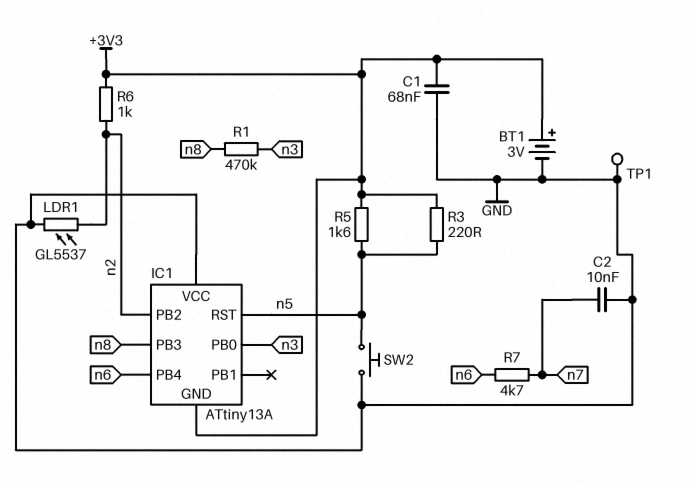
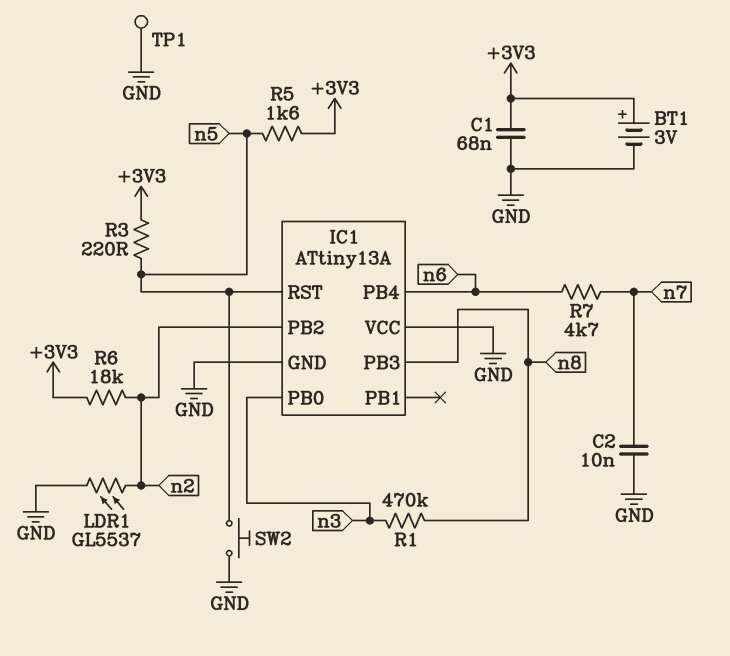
IC1 pin GND: +3V3 -> GND
R6: 1k (+3V3, n2) -> 18k (+3V3, n2)

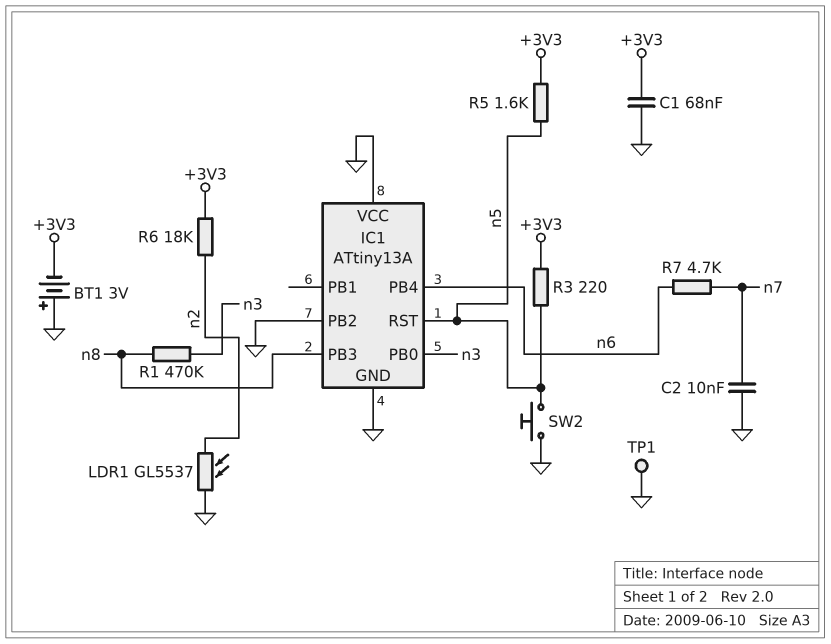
BT1: 3V (plus +3V3, minus GND) -> 3V (plus GND, minus +3V3)
IC1 pin PB2: n2 -> GND

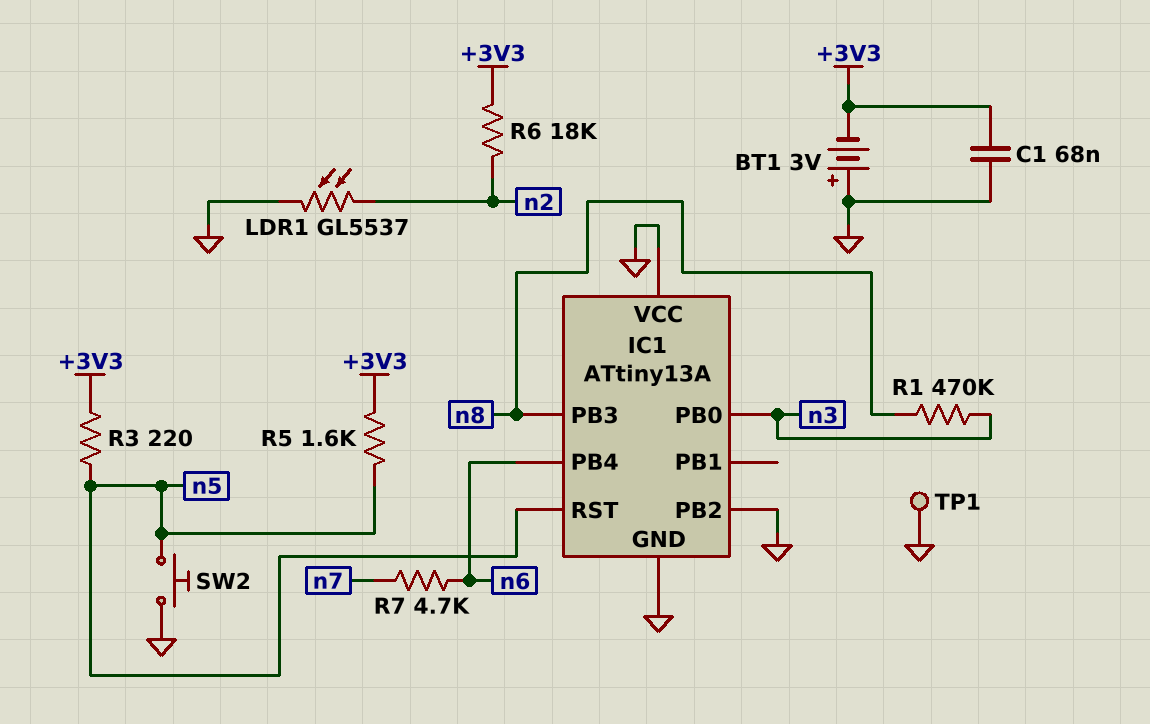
C2: 10nF (GND, n7) -> none

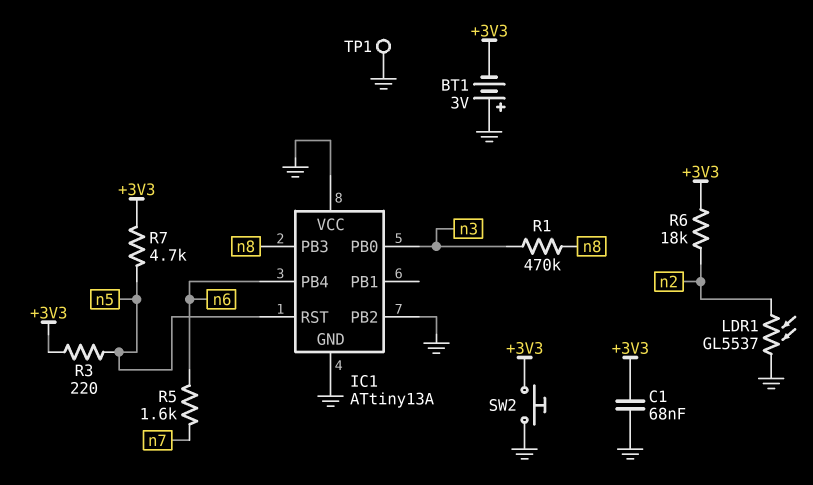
R5: 1.6k (+3V3, n5) -> 1.6k (n6, n7)
R7: 4.7k (n6, n7) -> 4.7k (+3V3, n5)
SW2: button (GND, n5) -> button (+3V3, GND)

